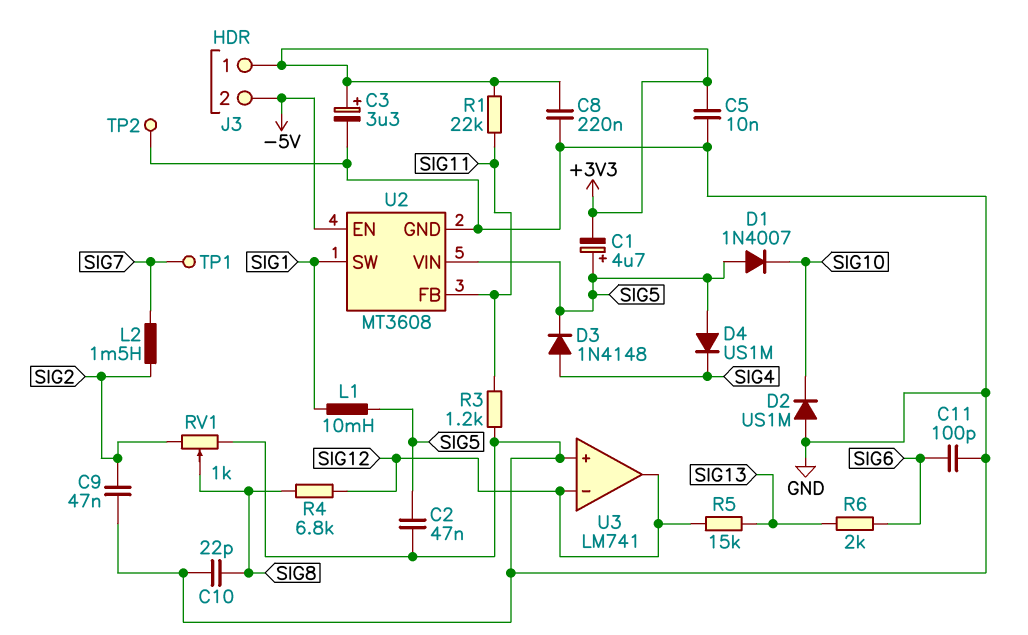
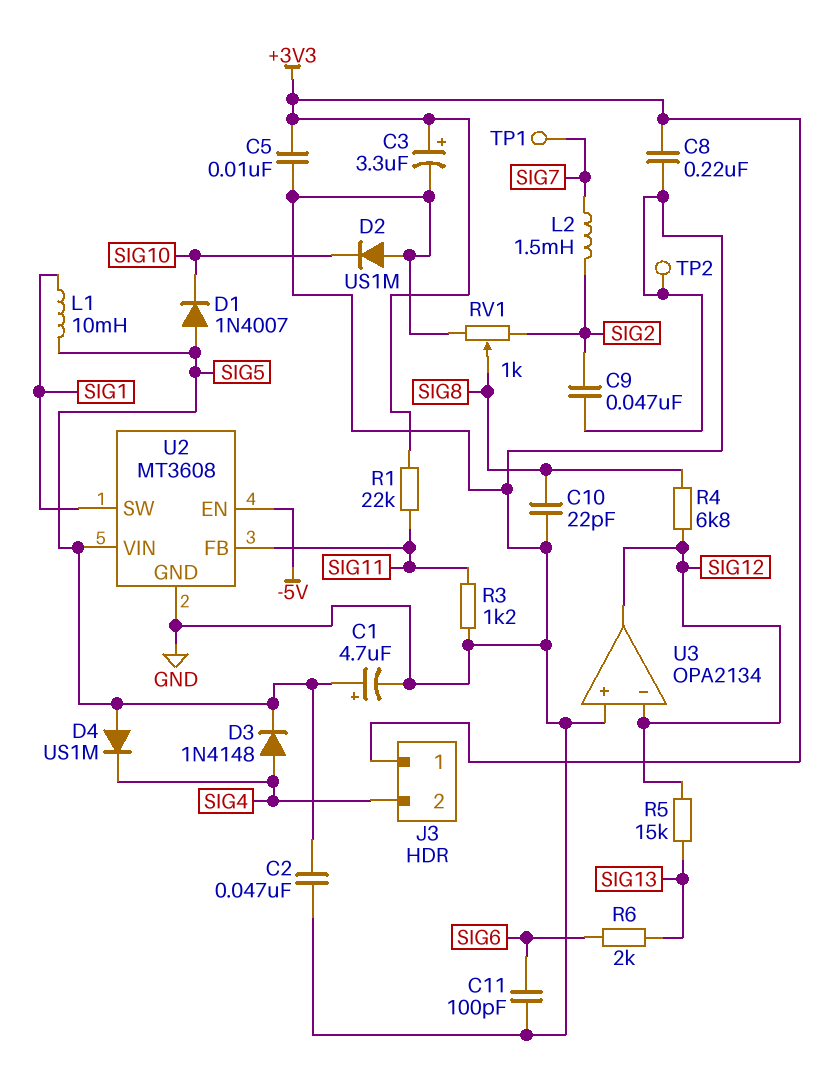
C1: 4.7uF (plus SIG5, minus +3V3) -> 4.7uF (plus SIG5, minus GND)
J3 pin 2: -5V -> SIG4
U3: LM741 -> OPA2134

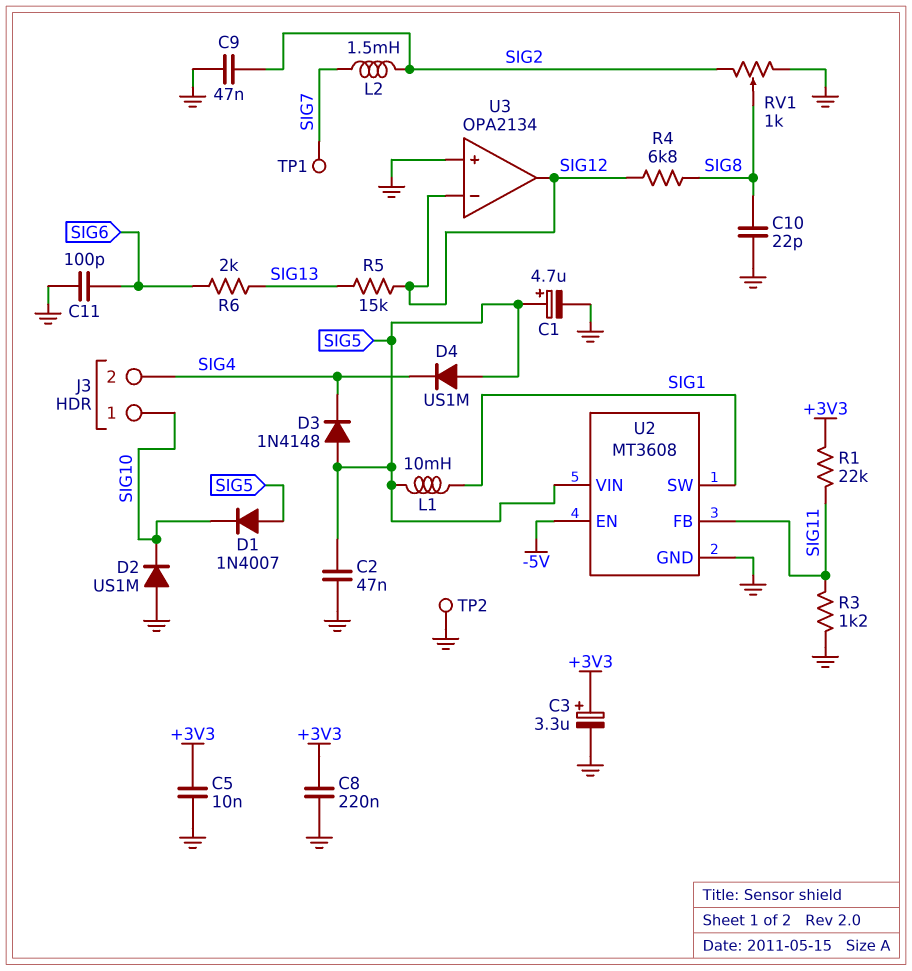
D3: diode 1N4148 (A SIG4, K SIG5) -> diode 1N4148 (A SIG5, K SIG4)
J3 pin 1: +3V3 -> SIG10

